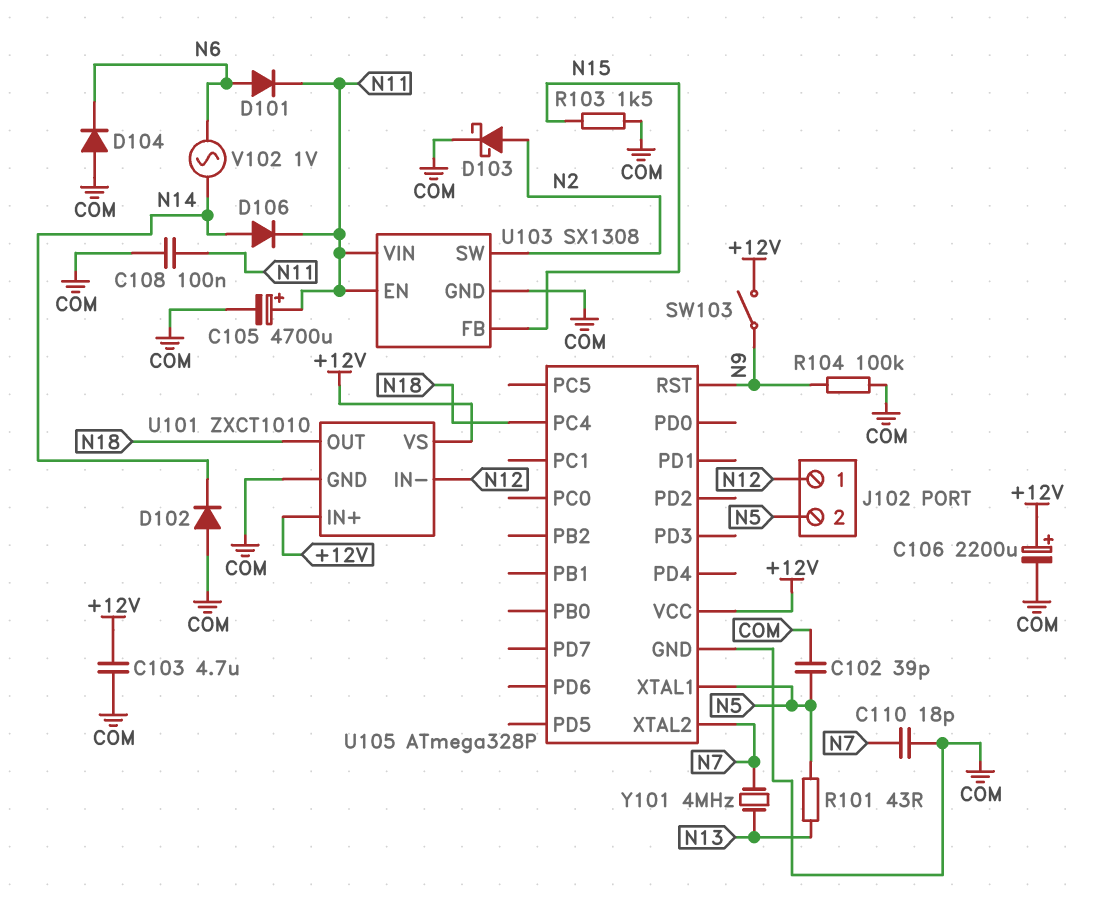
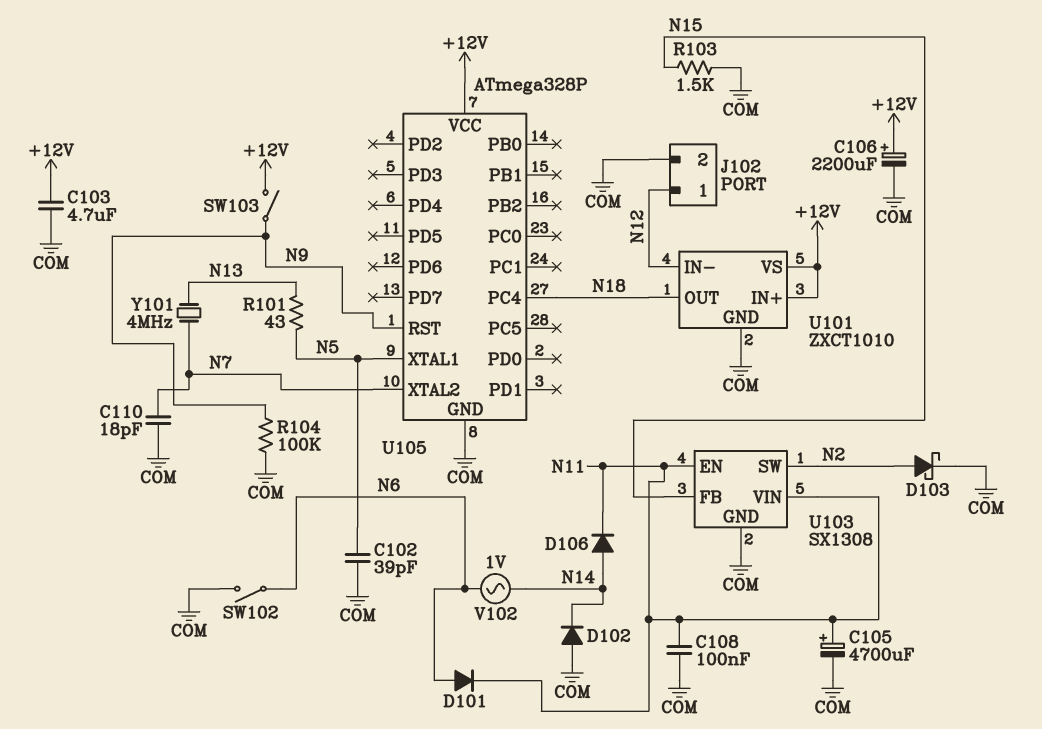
D104: diode (A COM, K N6) -> none
J102 pin 2: N5 -> COM
SW102: none -> switch (COM, N6)

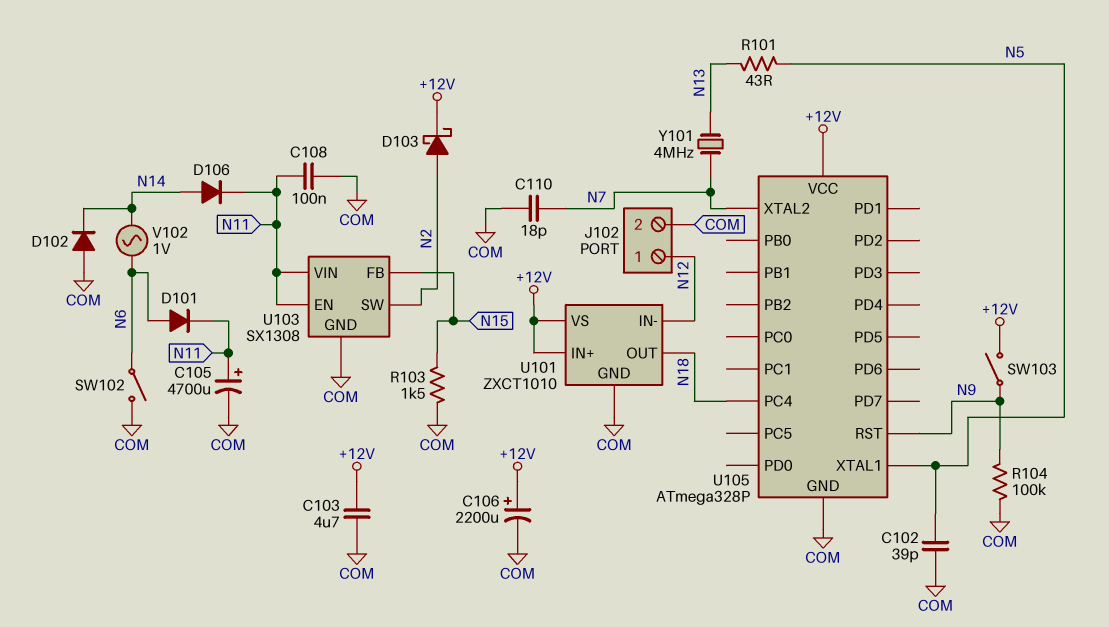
D103: schottky (A N2, K COM) -> schottky (A N2, K +12V)

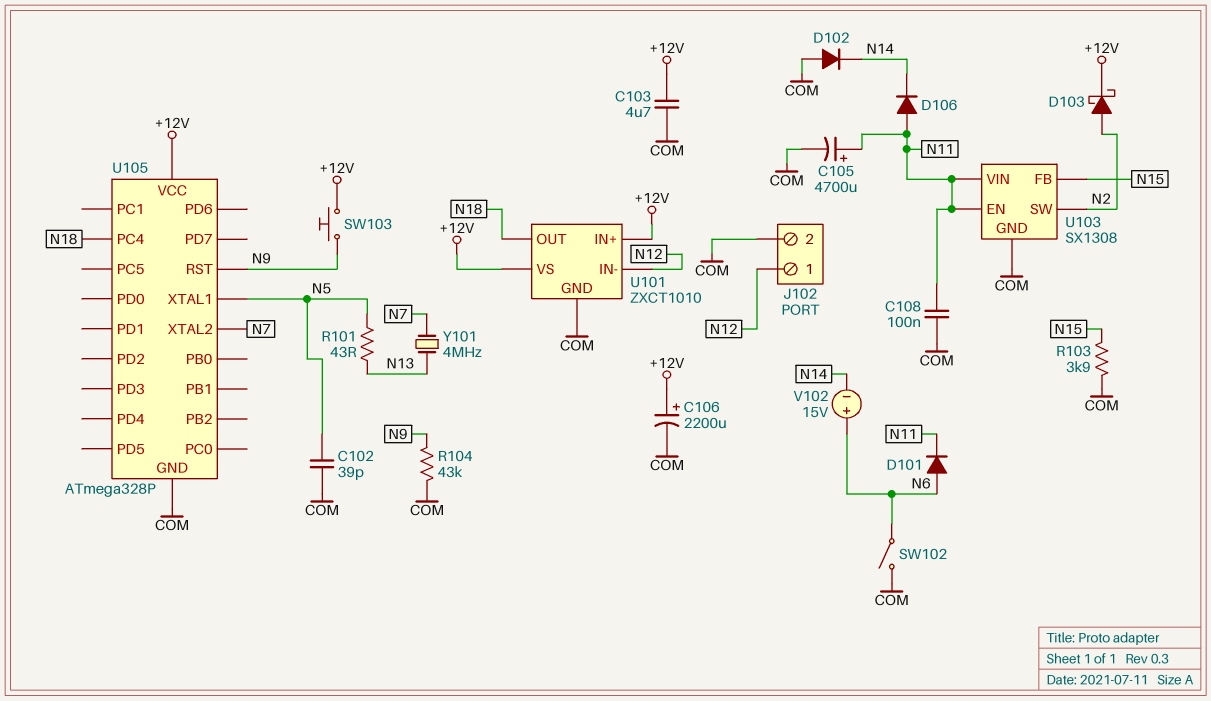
C110: 18pF (COM, N7) -> none
D106: diode (A N14, K N11) -> diode (A N11, K N14)
R103: 1.5k (COM, N15) -> 3.9k (COM, N15)
R104: 100k (COM, N9) -> 43k (COM, N9)
SW103: switch (+12V, N9) -> button (+12V, N9)
V102: AC 1V (N6, N14) -> 15V (plus N6, minus N14)

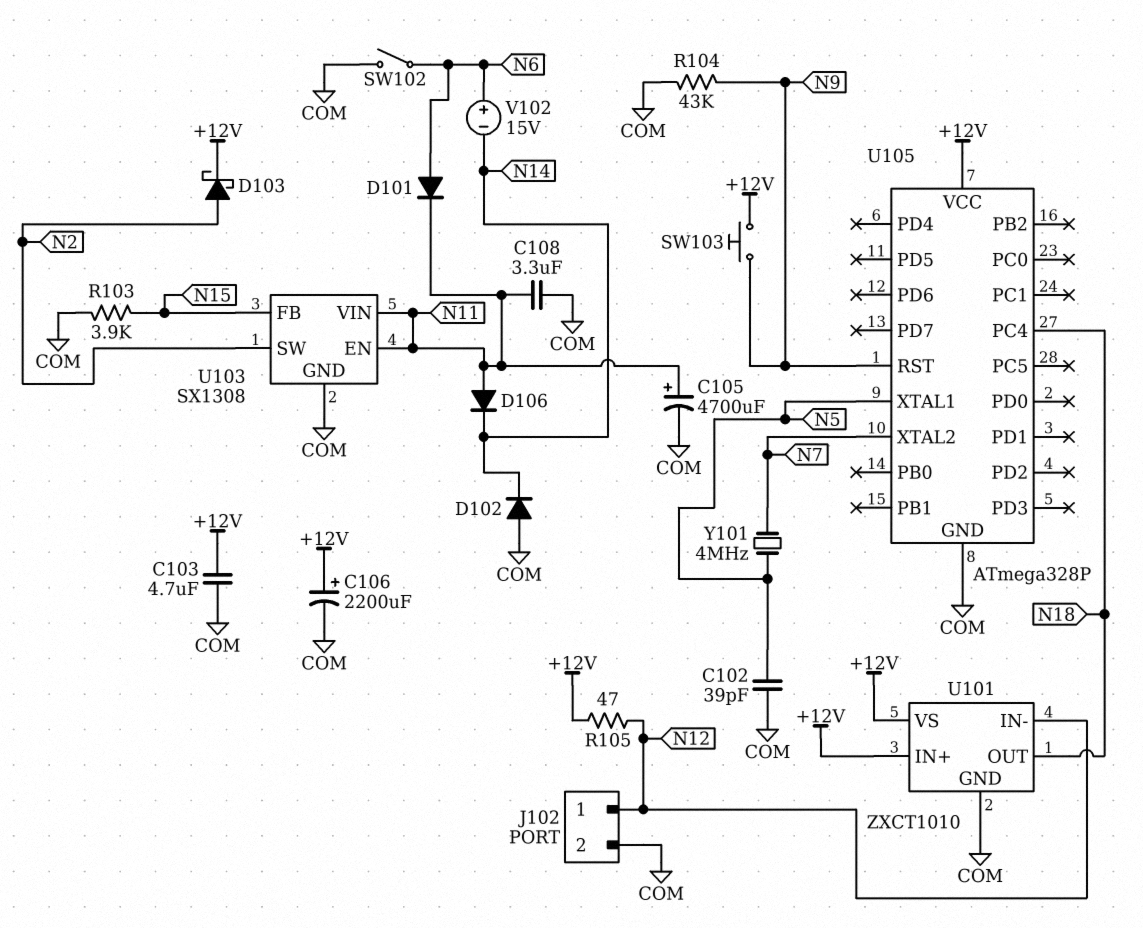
C108: 100nF (COM, N11) -> 3.3uF (COM, N11)
R101: 43 (N5, N13) -> none
R105: none -> 47 (+12V, N12)
Y101: 4MHz (N7, N13) -> 4MHz (N5, N7)

